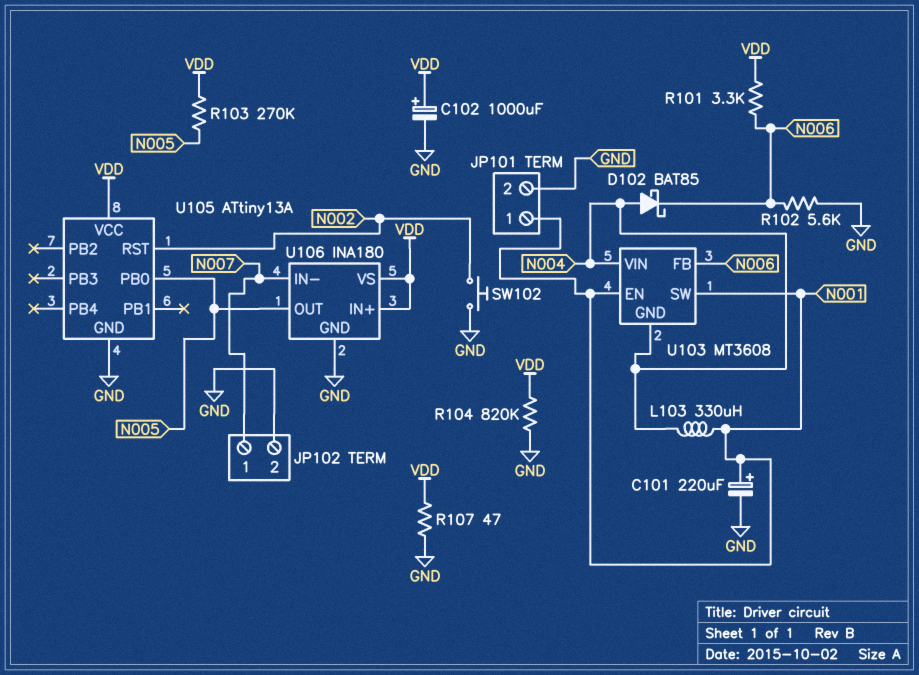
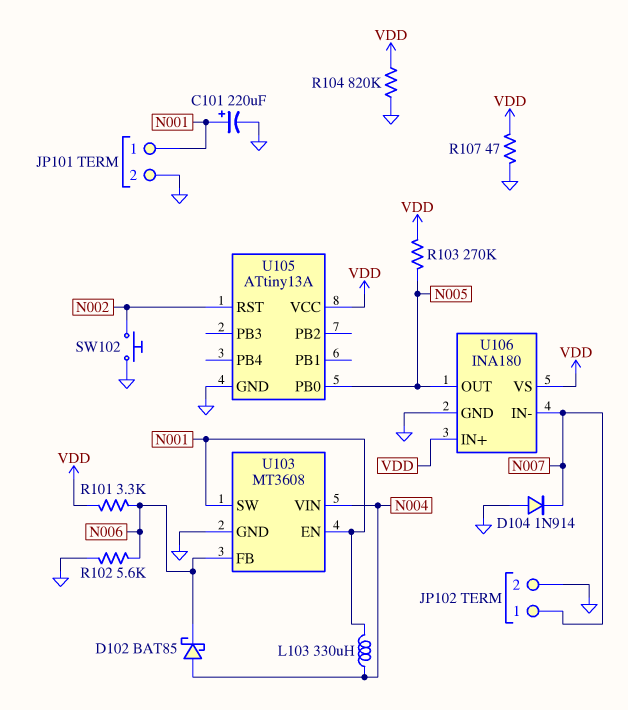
C102: 1000uF (plus VDD, minus GND) -> none
D104: none -> diode 1N914 (A GND, K N007)
U103 pin GND: N004 -> GND

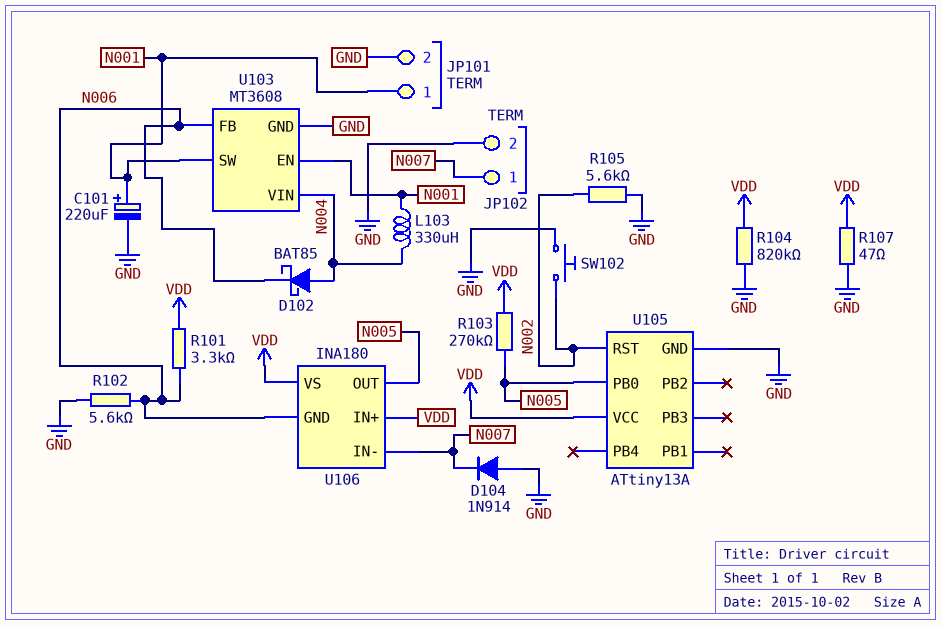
R105: none -> 5.6k (GND, N002)
U106 pin GND: GND -> N006

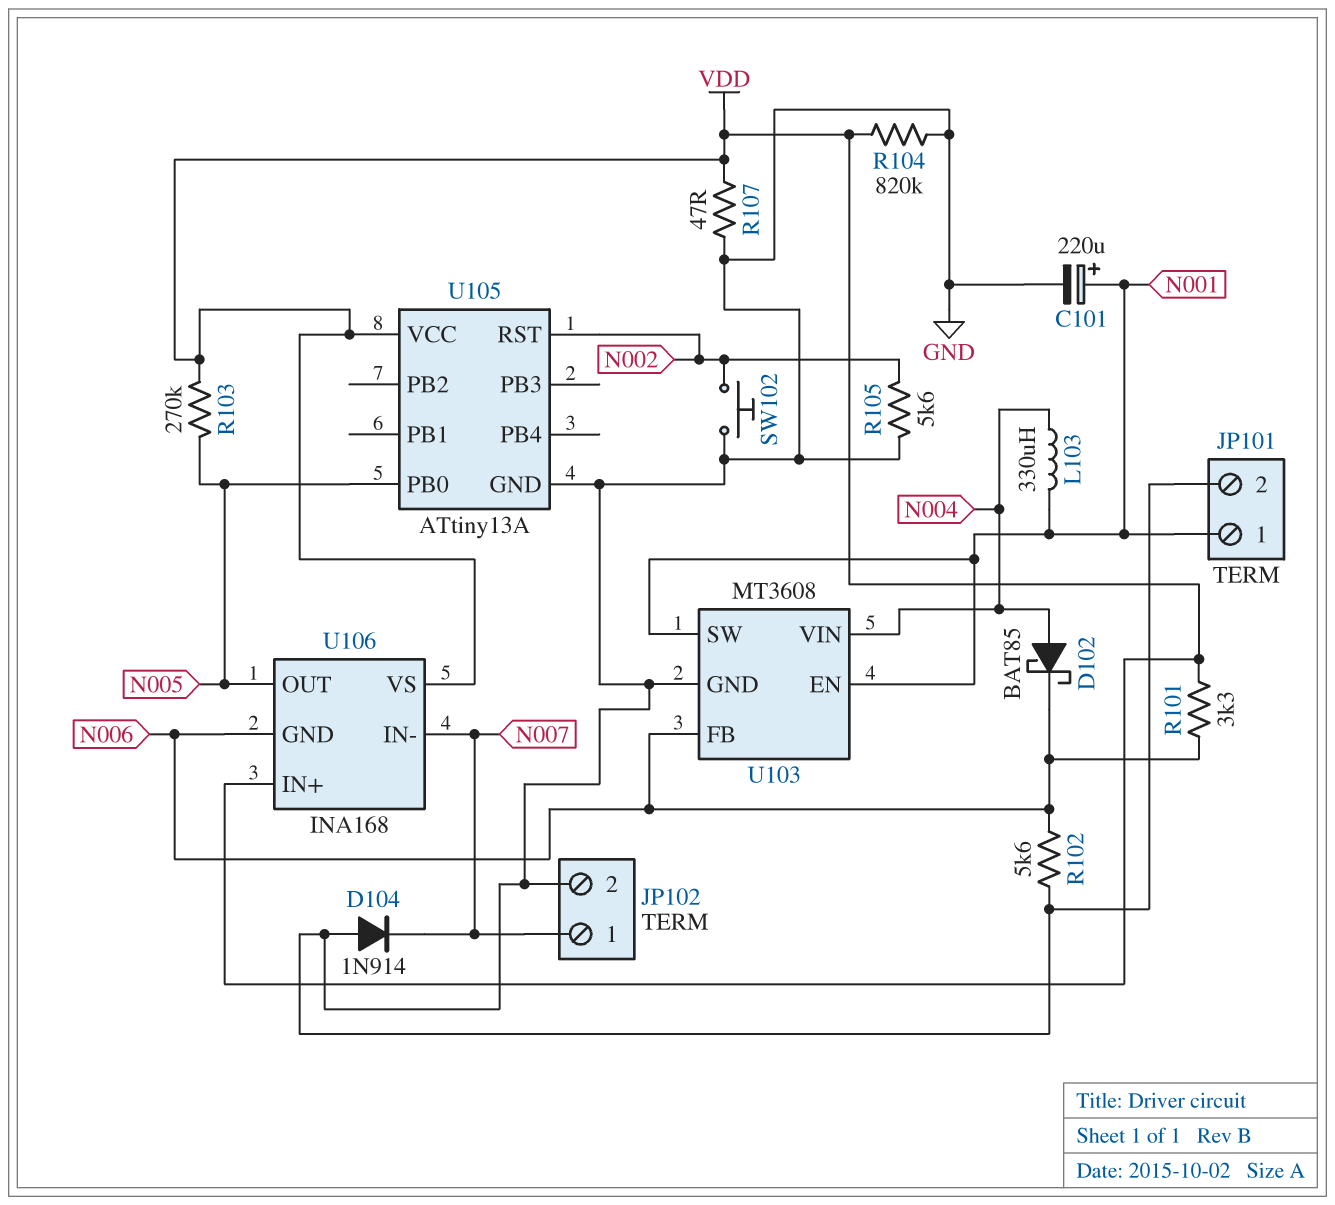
U106: INA180 -> INA168

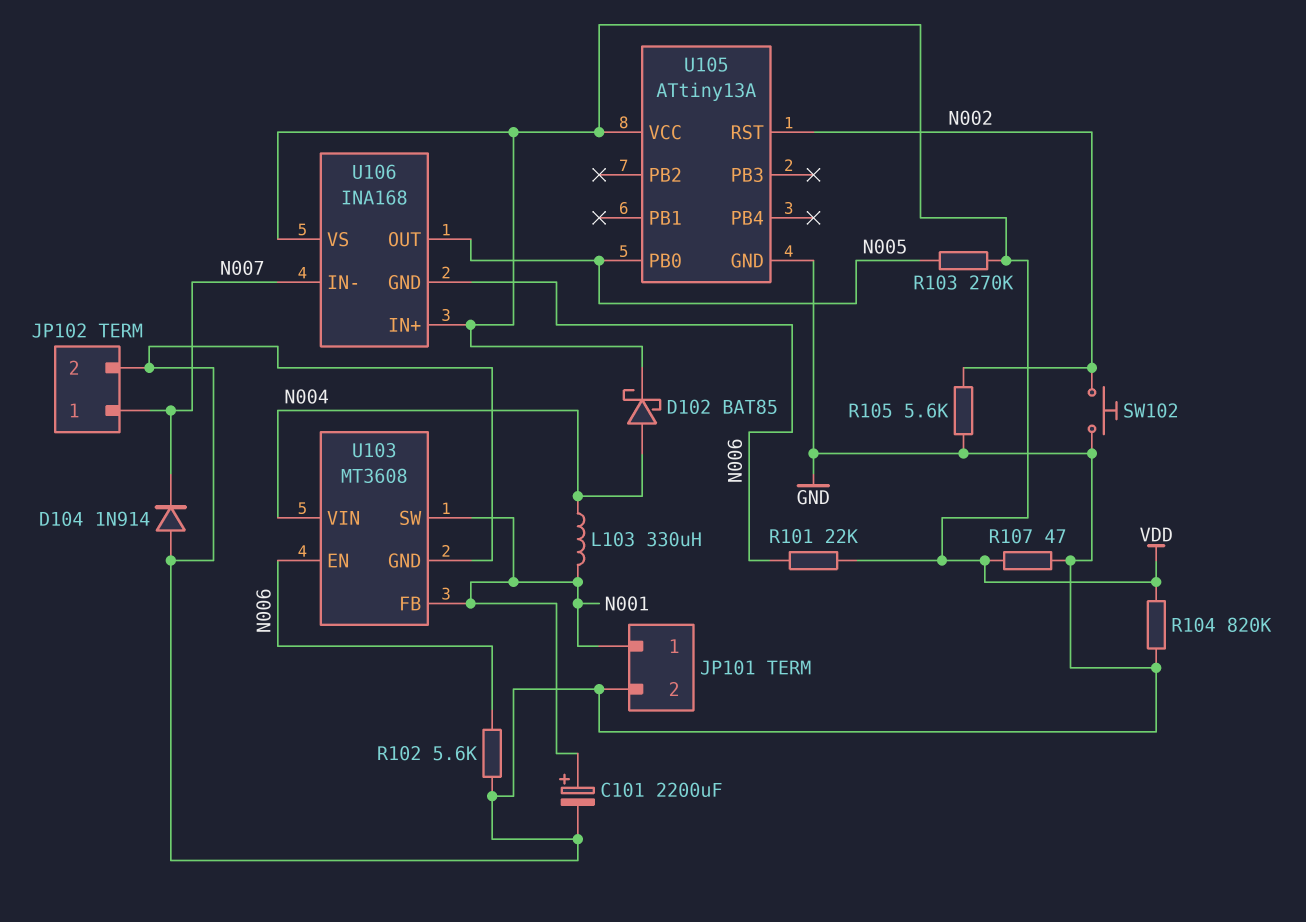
C101: 220uF (plus N001, minus GND) -> 2200uF (plus N001, minus GND)
D102: schottky BAT85 (A N004, K N006) -> schottky BAT85 (A N004, K VDD)
R101: 3.3k (N006, VDD) -> 22k (N006, VDD)
U103 pin EN: N001 -> N006
U103 pin FB: N006 -> N001

